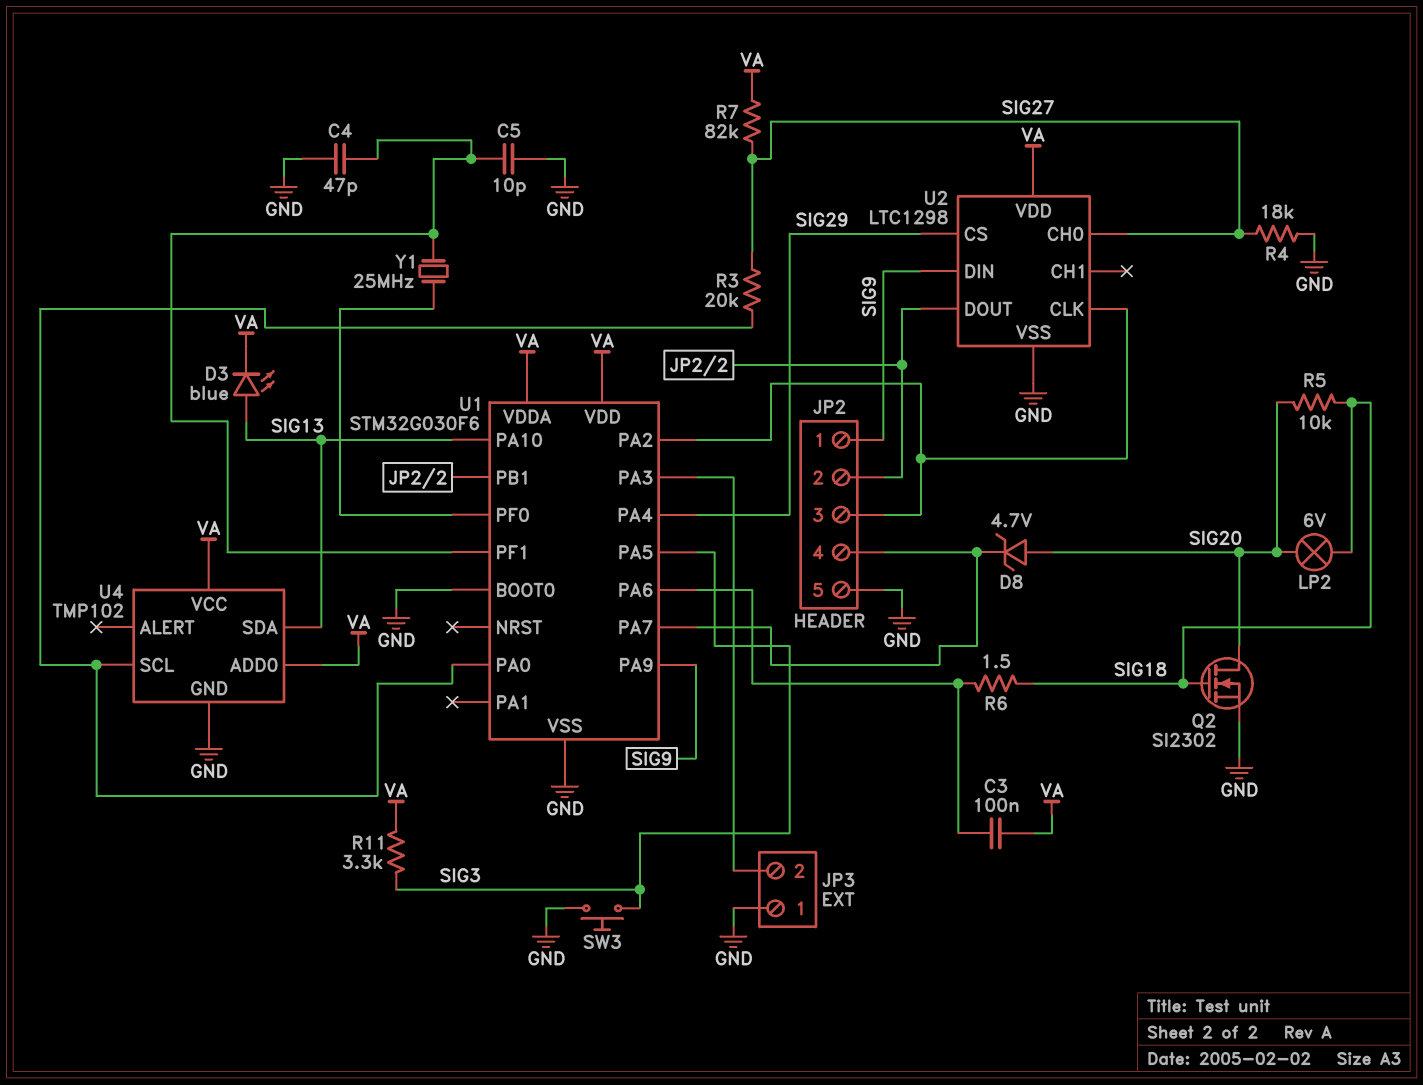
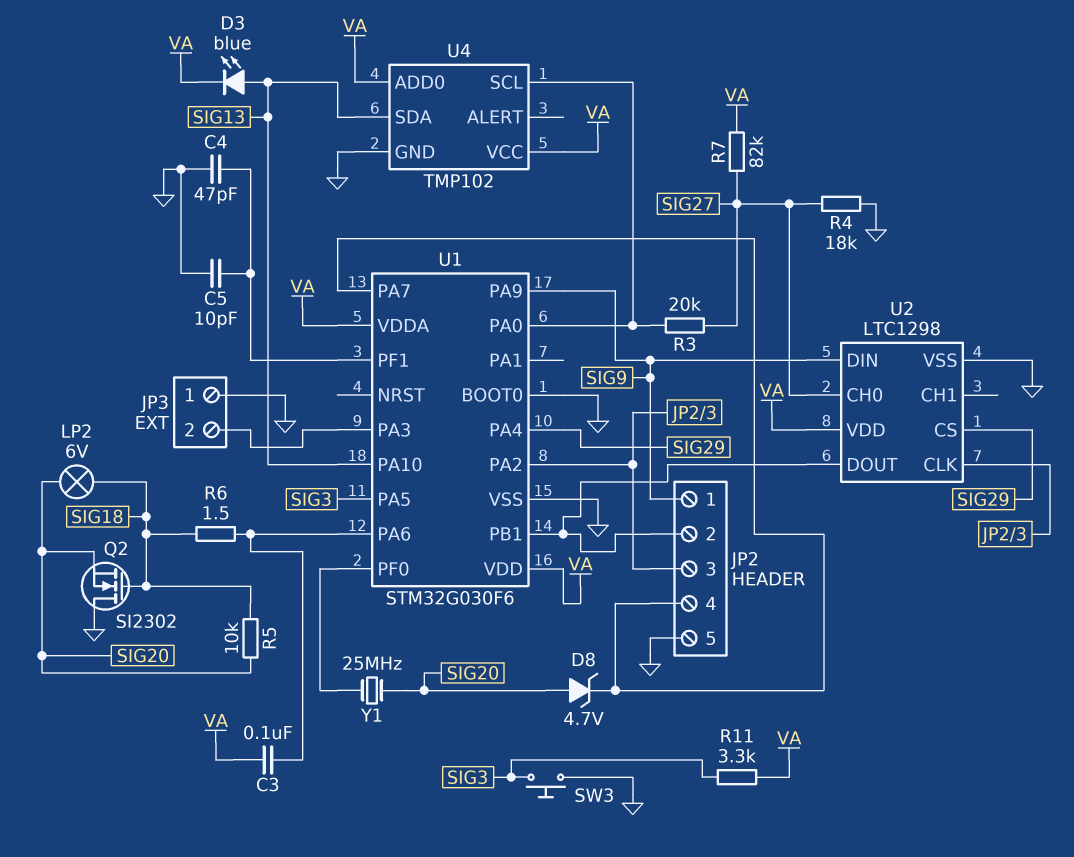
Q2: NMOS SI2302 (G SIG18, D SIG20, S GND) -> NMOS SI2302 (G SIG18, D GND, S SIG20)
Y1: 25MHz (U1/PF0, U1/PF1) -> 25MHz (SIG20, U1/PF0)

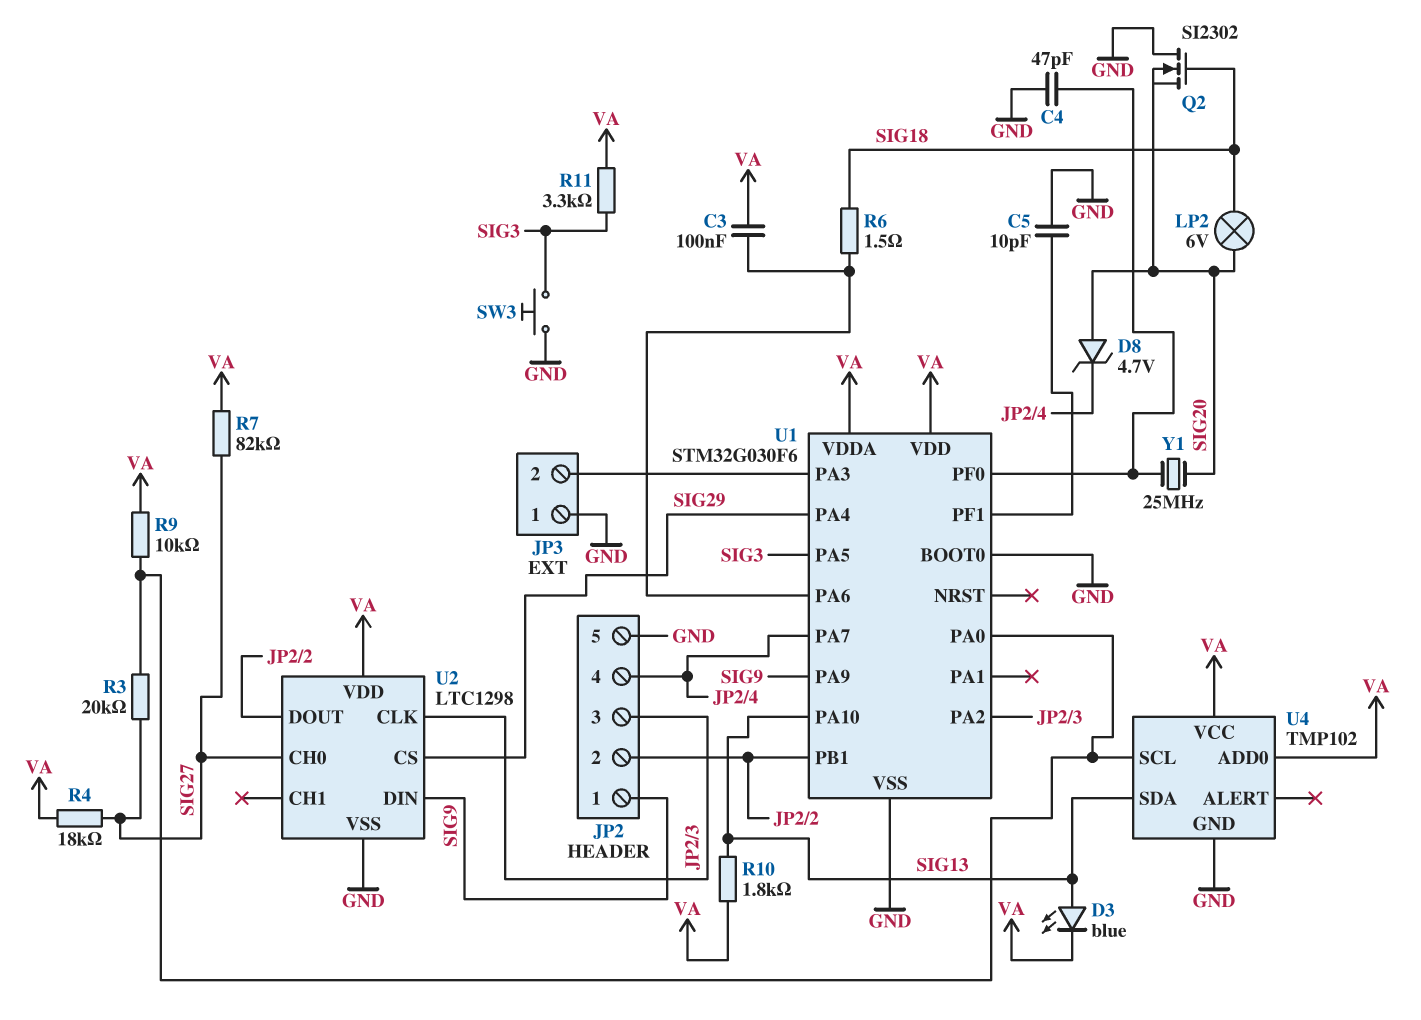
C4: 47pF (GND, U1/PF1) -> 47pF (GND, U1/PF0)
R4: 18k (GND, SIG27) -> 18k (SIG27, VA)
R5: 10k (SIG18, SIG20) -> none
R9: none -> 10k (U1/PA0, VA)
R10: none -> 1.8k (SIG13, VA)

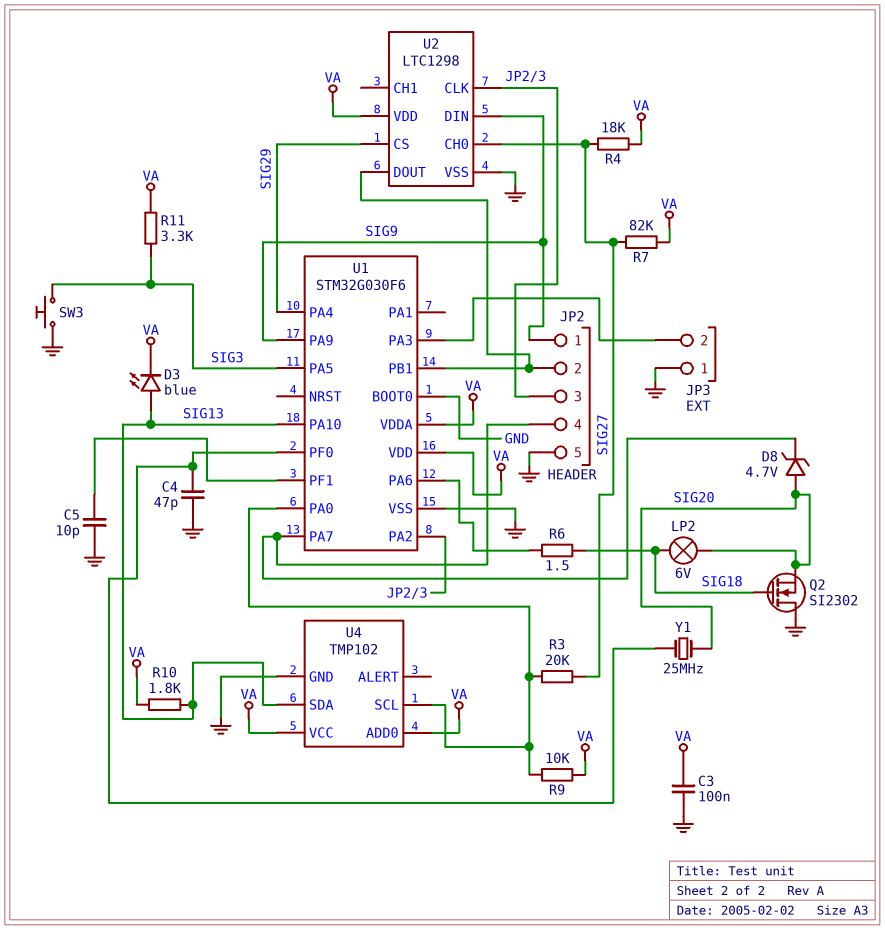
C3: 100nF (U1/PA6, VA) -> 100nF (GND, VA)

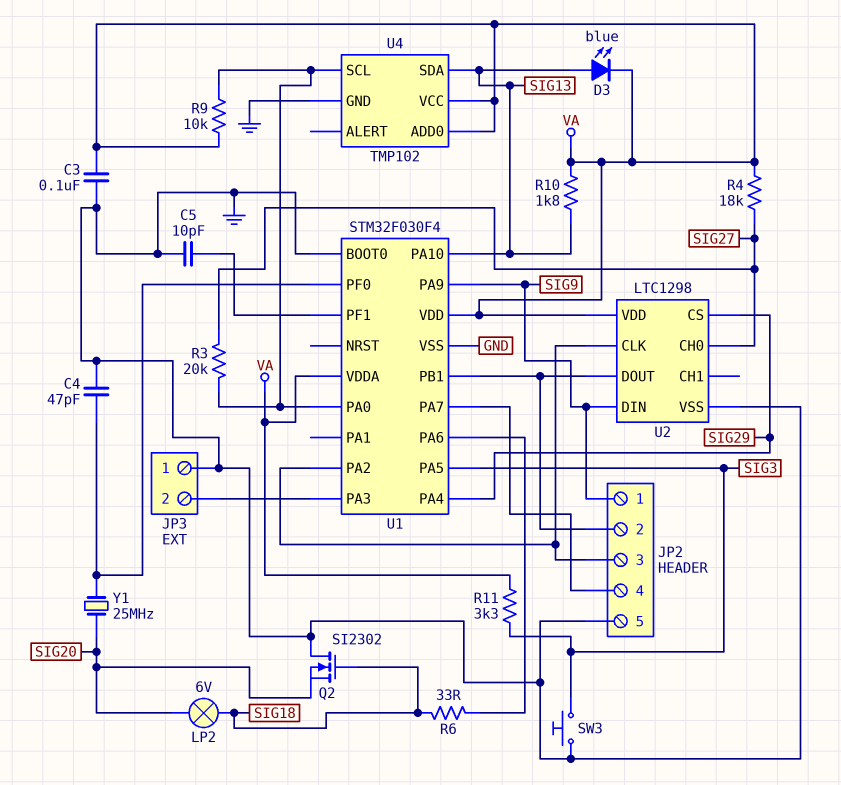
D8: zener 4.7V (A SIG20, K JP2/4) -> none
R6: 1.5 (SIG18, U1/PA6) -> 33 (SIG18, U1/PA6)
R7: 82k (SIG27, VA) -> none
U1: STM32G030F6 -> STM32F030F4

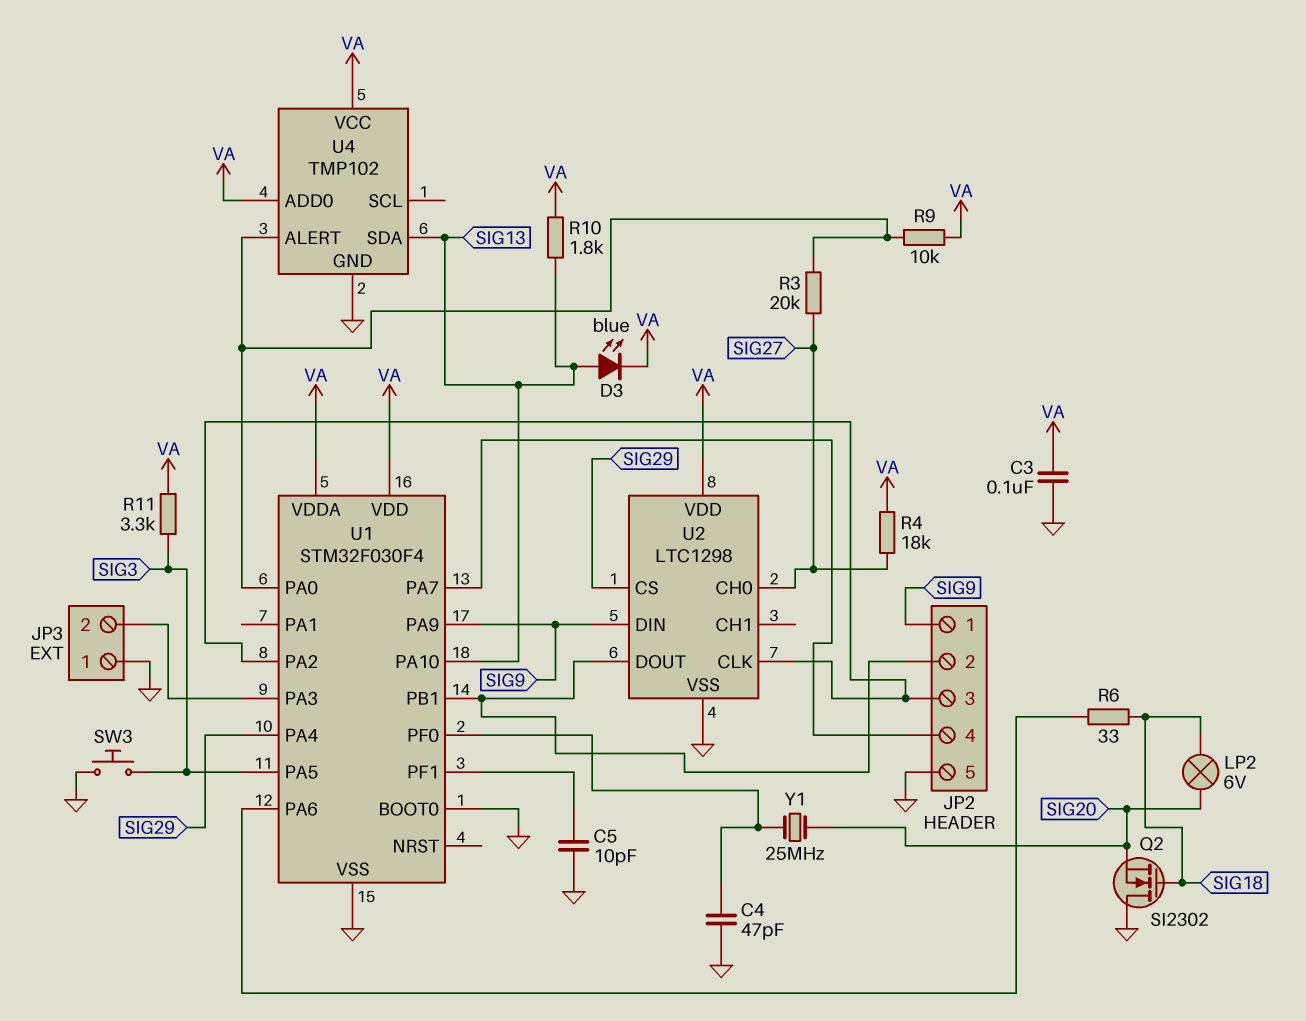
U4 pin ALERT: none -> U1/PA0
U4 pin SCL: U1/PA0 -> none

